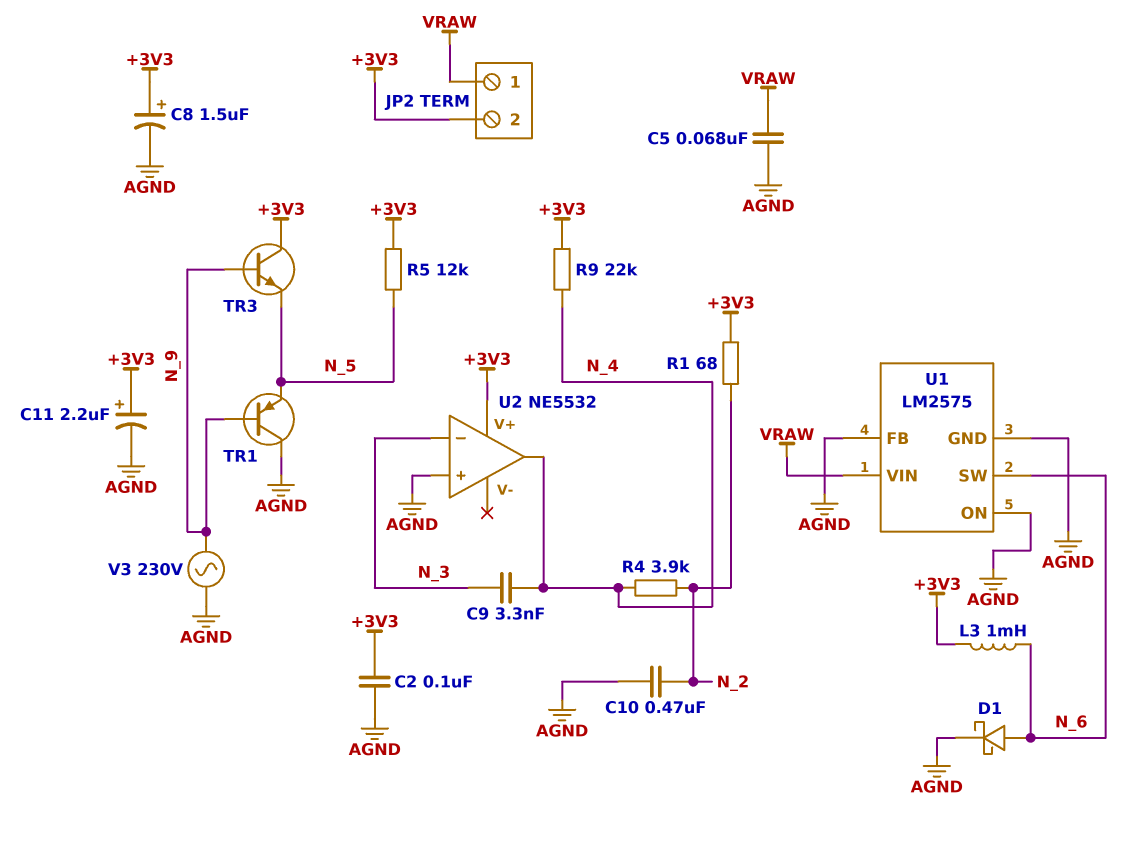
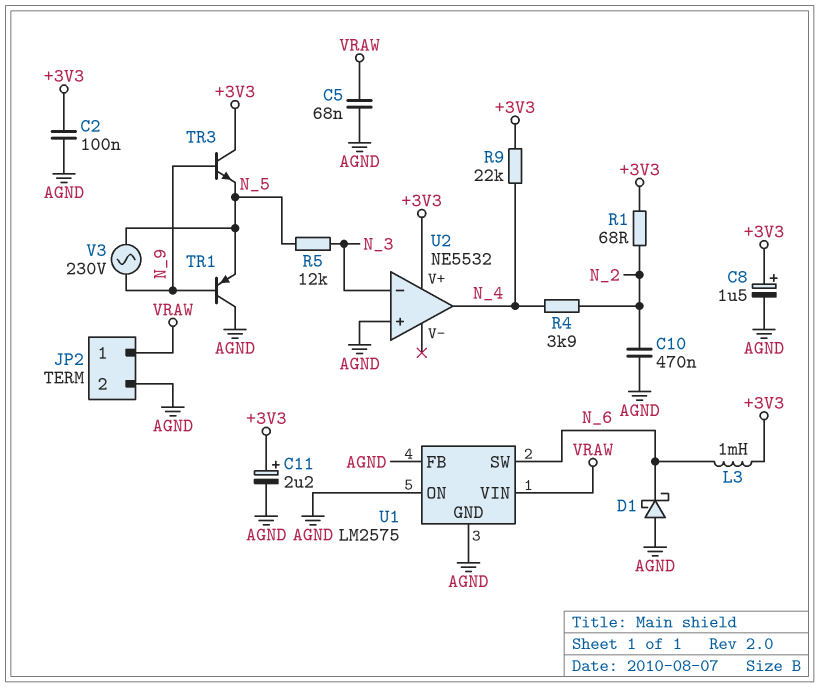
C9: 3.3nF (N_3, N_4) -> none
D1: schottky (A N_6, K AGND) -> schottky (A AGND, K N_6)
JP2 pin 2: +3V3 -> AGND
R5: 12k (+3V3, N_5) -> 12k (N_3, N_5)
V3: AC 230V (AGND, N_9) -> AC 230V (N_5, N_9)

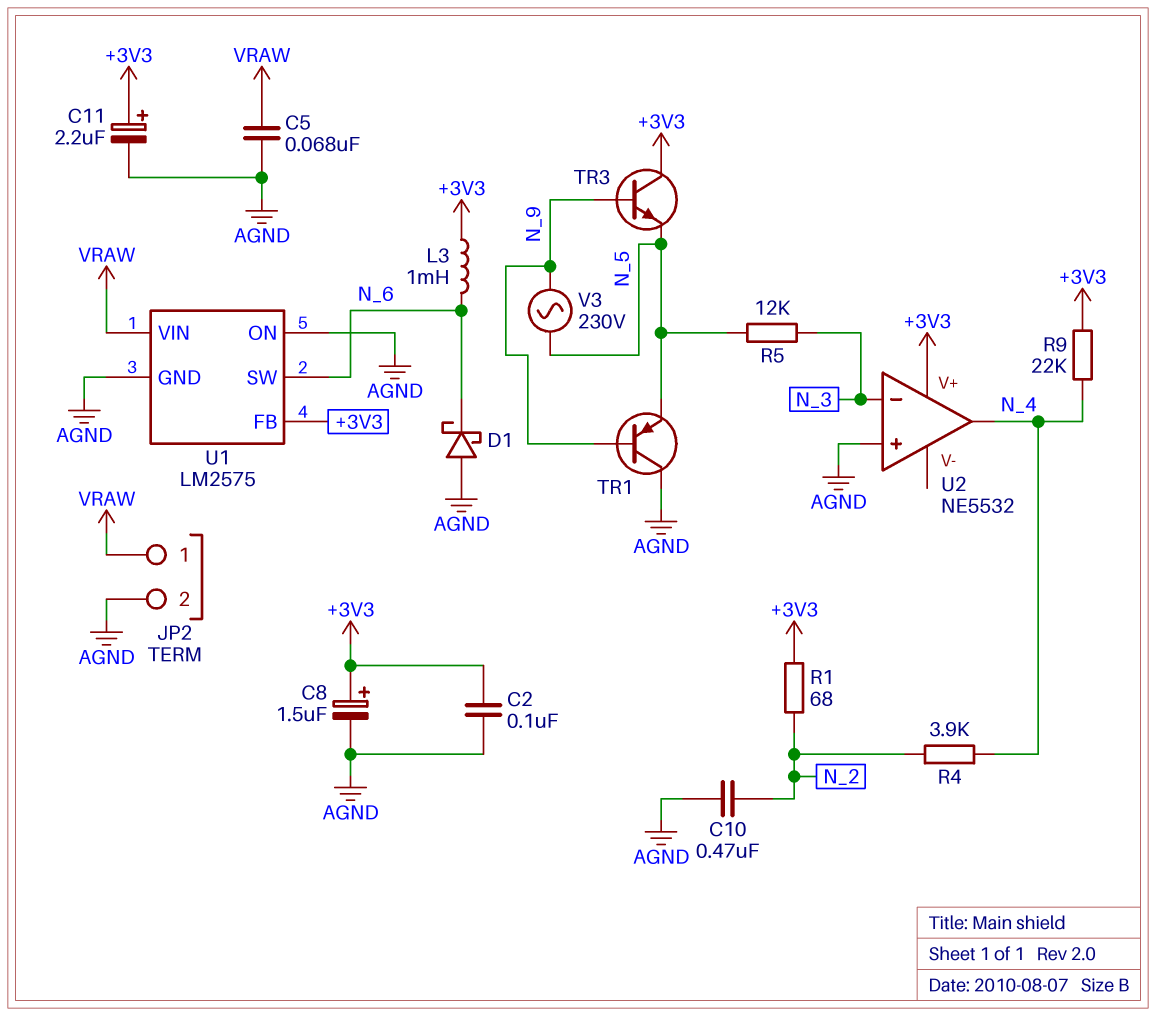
U1 pin FB: AGND -> +3V3

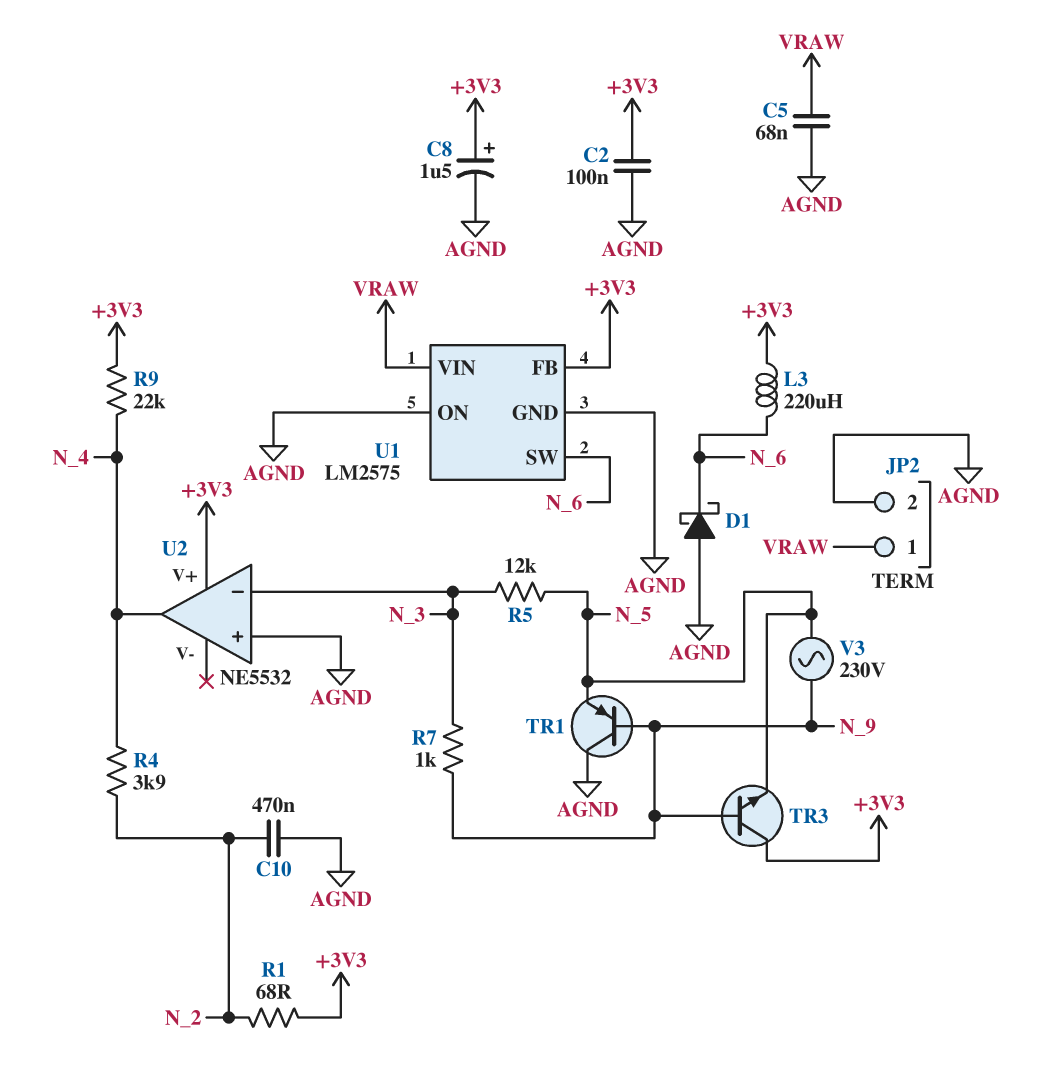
C11: 2.2uF (plus +3V3, minus AGND) -> none
L3: 1mH (+3V3, N_6) -> 220uH (+3V3, N_6)
R7: none -> 1k (N_3, N_9)

